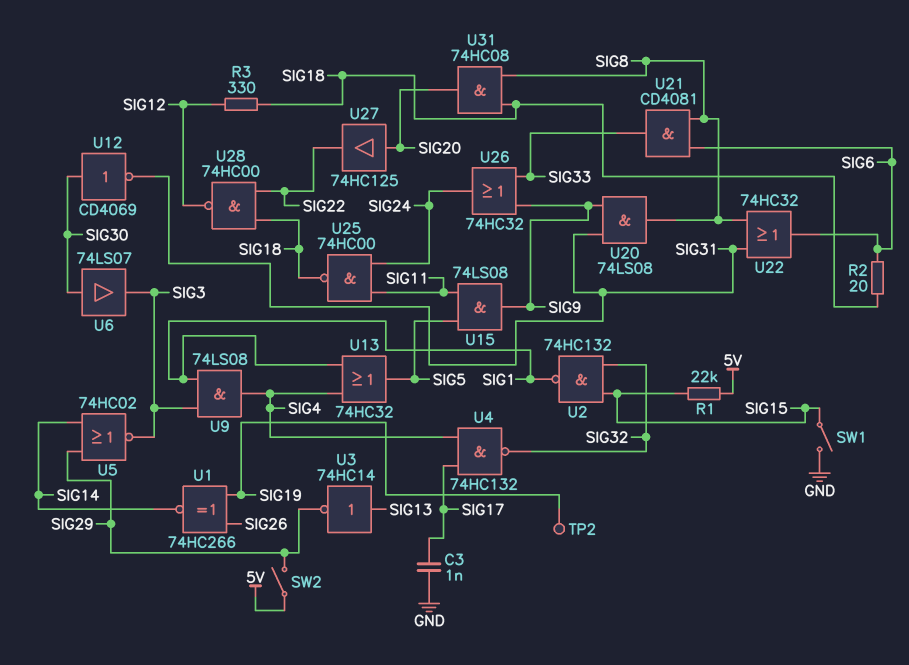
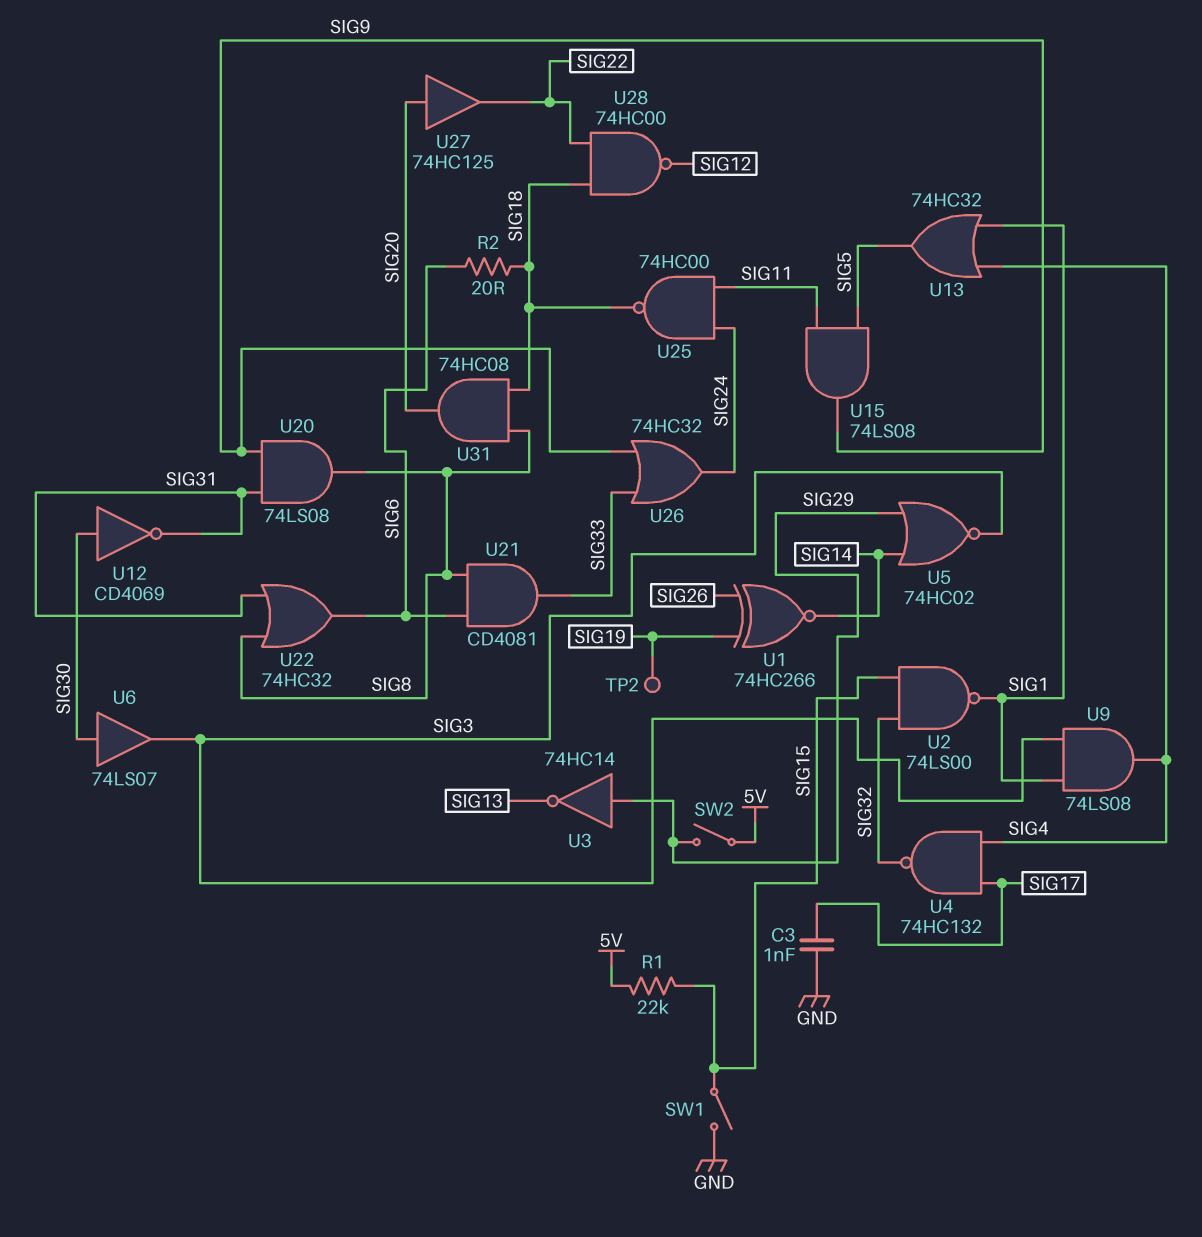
R3: 330 (SIG12, SIG18) -> none
U2: NAND 74HC132 (in SIG15, in SIG32, out SIG1) -> NAND 74LS00 (in SIG15, in SIG32, out SIG1)
U3: NOT 74HC14 (in SIG13, out SIG29) -> NOT 74HC14 (in SIG29, out SIG13)

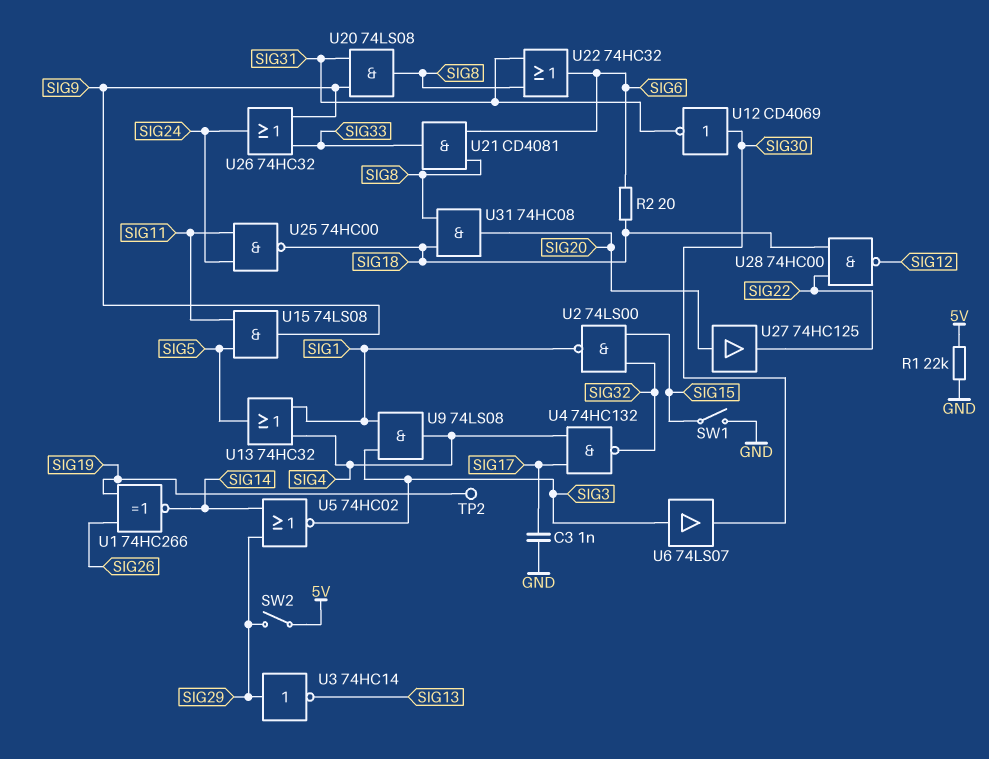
R1: 22k (5V, SIG15) -> 22k (5V, GND)
U6: buffer 74LS07 (in SIG30, out SIG3) -> buffer 74LS07 (in SIG3, out SIG30)

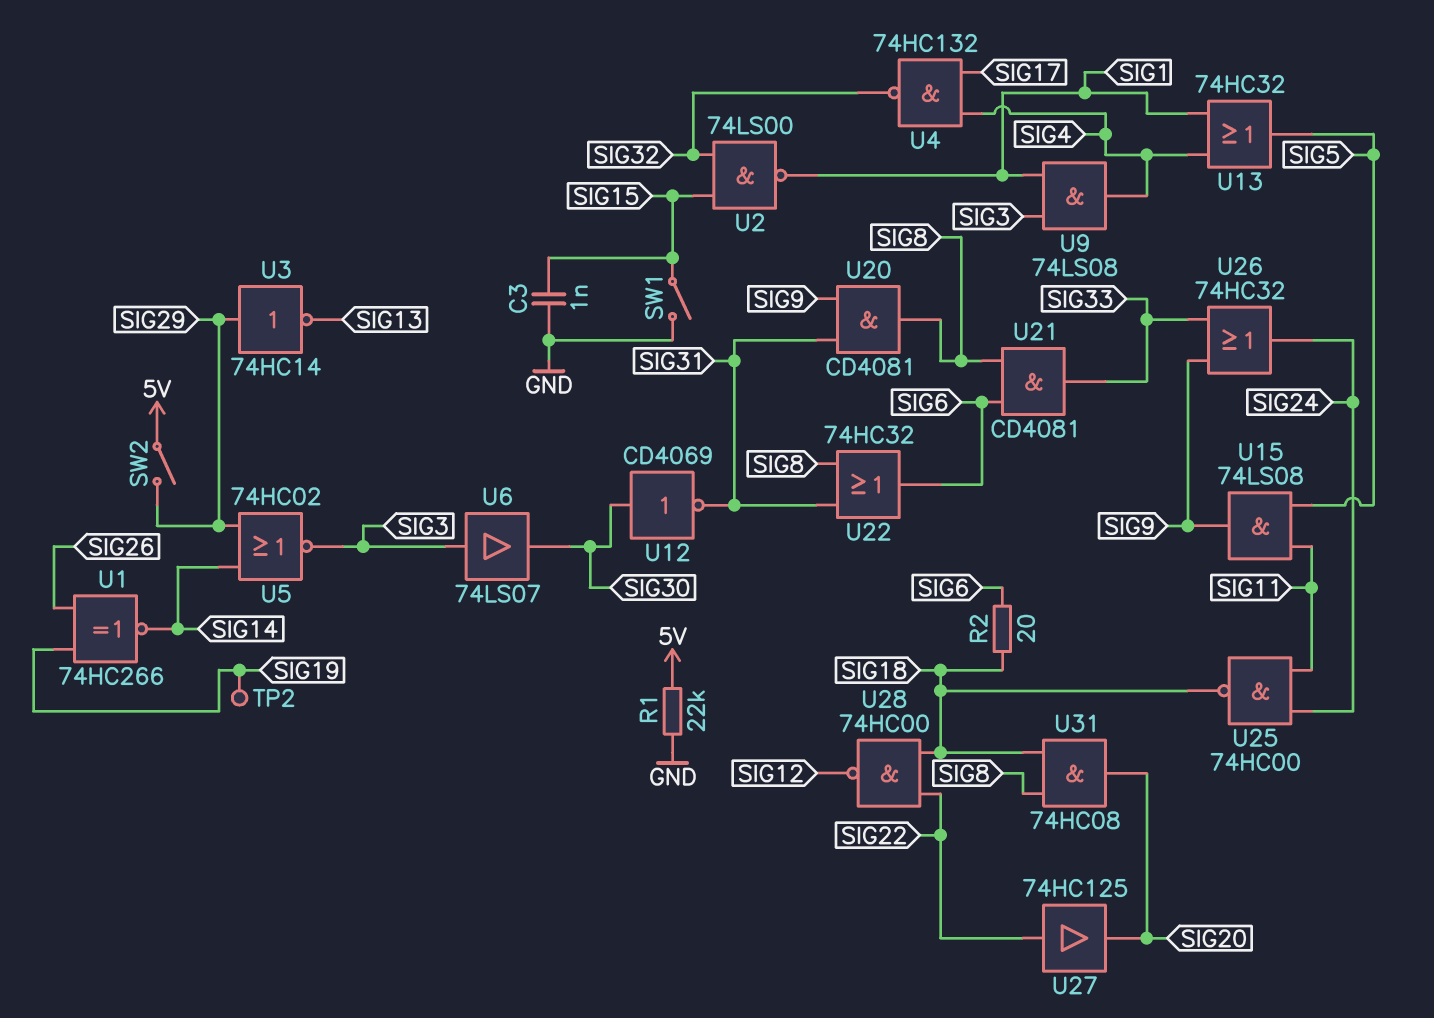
C3: 1nF (GND, SIG17) -> 1nF (GND, SIG15)
U20: AND 74LS08 (in SIG9, in SIG31, out SIG8) -> AND CD4081 (in SIG9, in SIG31, out SIG8)
U27: buffer 74HC125 (in SIG20, out SIG22) -> buffer 74HC125 (in SIG22, out SIG20)

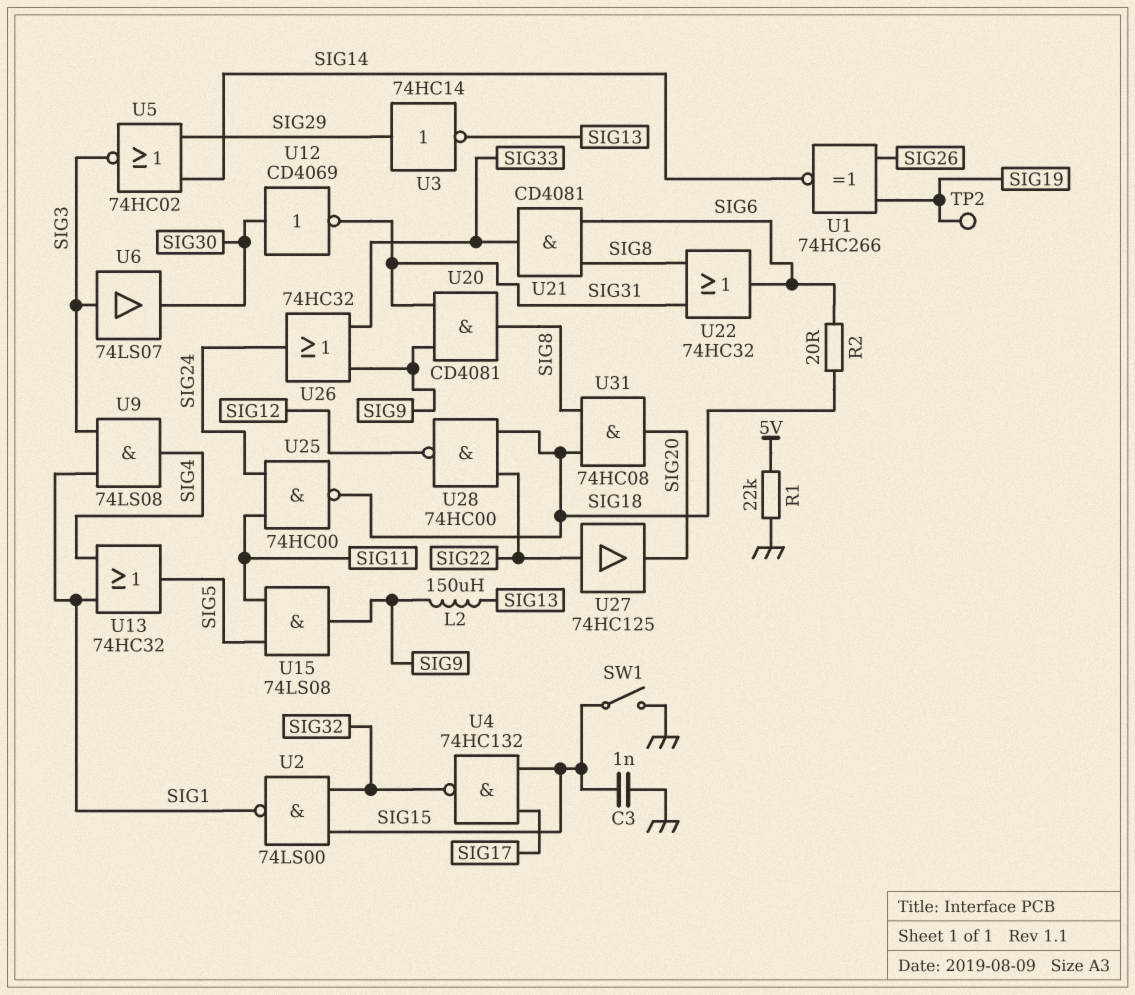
L2: none -> 150uH (SIG9, SIG13)
SW2: switch (5V, SIG29) -> none
U4: NAND 74HC132 (in SIG4, in SIG17, out SIG32) -> NAND 74HC132 (in SIG15, in SIG17, out SIG32)

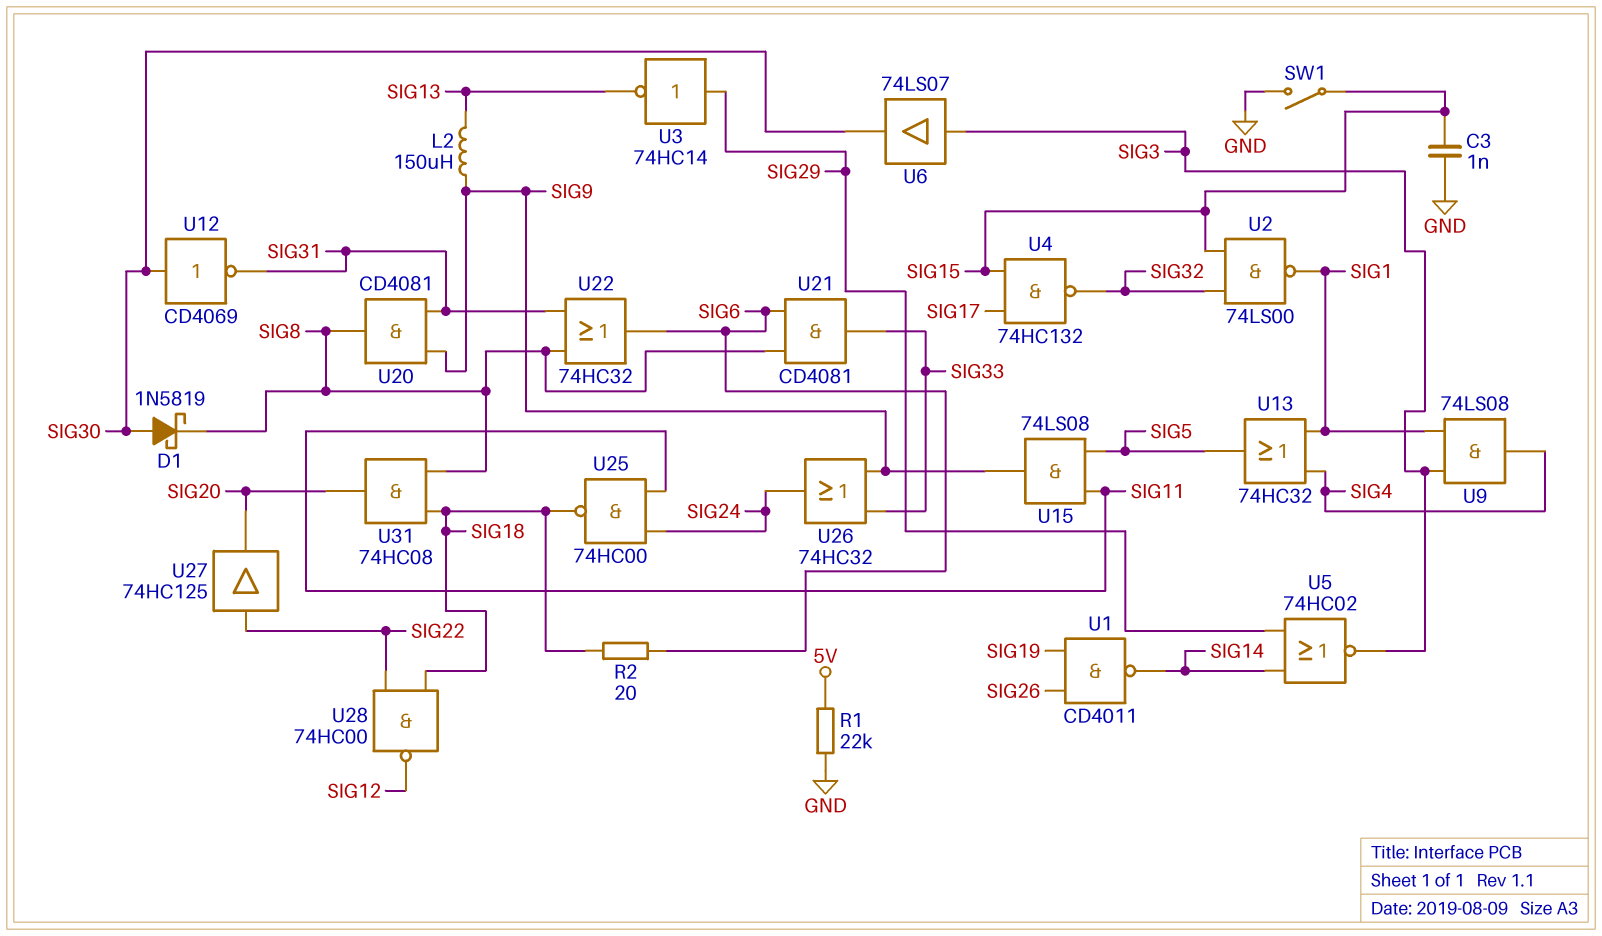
D1: none -> schottky 1N5819 (A SIG30, K SIG8)
TP2: test point (SIG19) -> none
U1: XNOR 74HC266 (in SIG19, in SIG26, out SIG14) -> NAND CD4011 (in SIG19, in SIG26, out SIG14)

